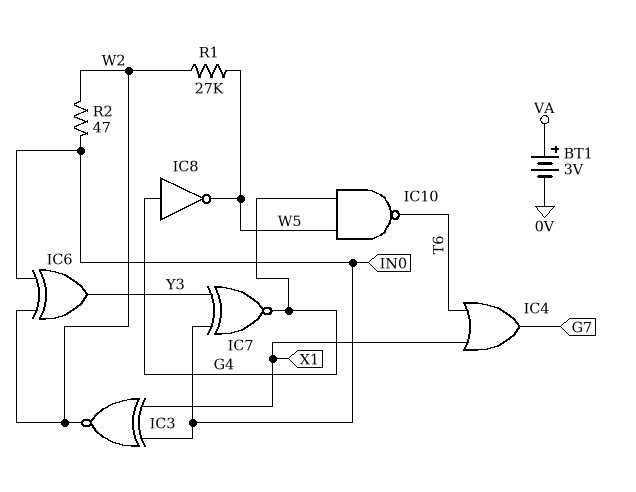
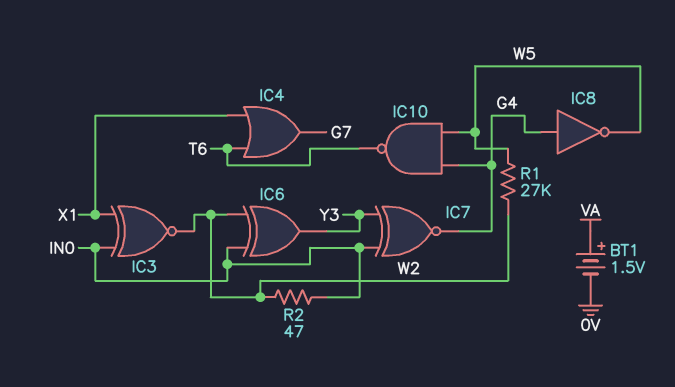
BT1: 3V (plus VA, minus 0V) -> 1.5V (plus VA, minus 0V)

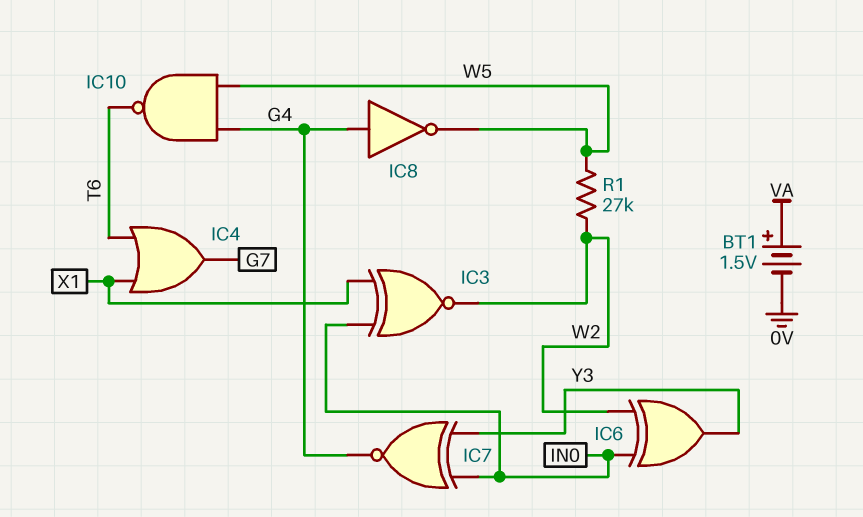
R2: 47 (IN0, W2) -> none

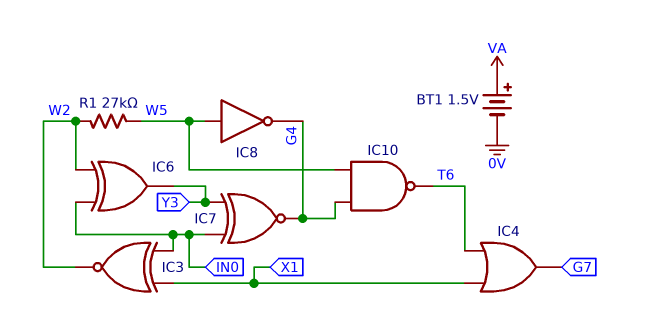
IC8: NOT (in G4, out W5) -> NOT (in W5, out G4)

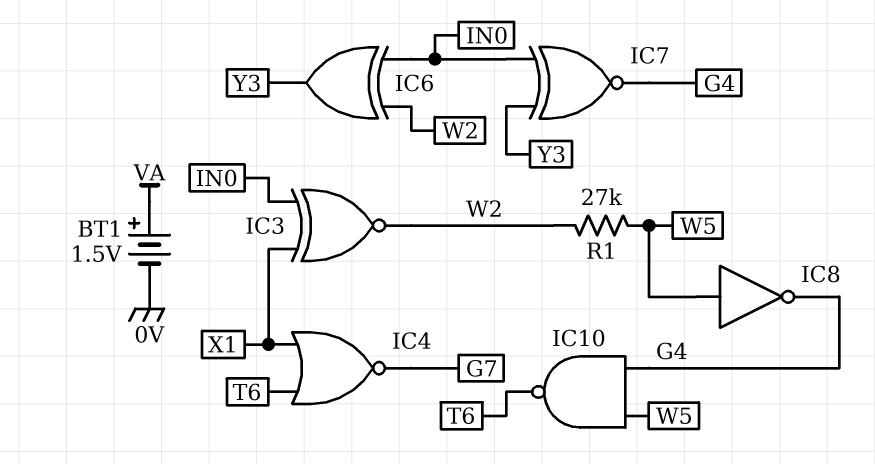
IC4: OR (in T6, in X1, out G7) -> NOR (in T6, in X1, out G7)

